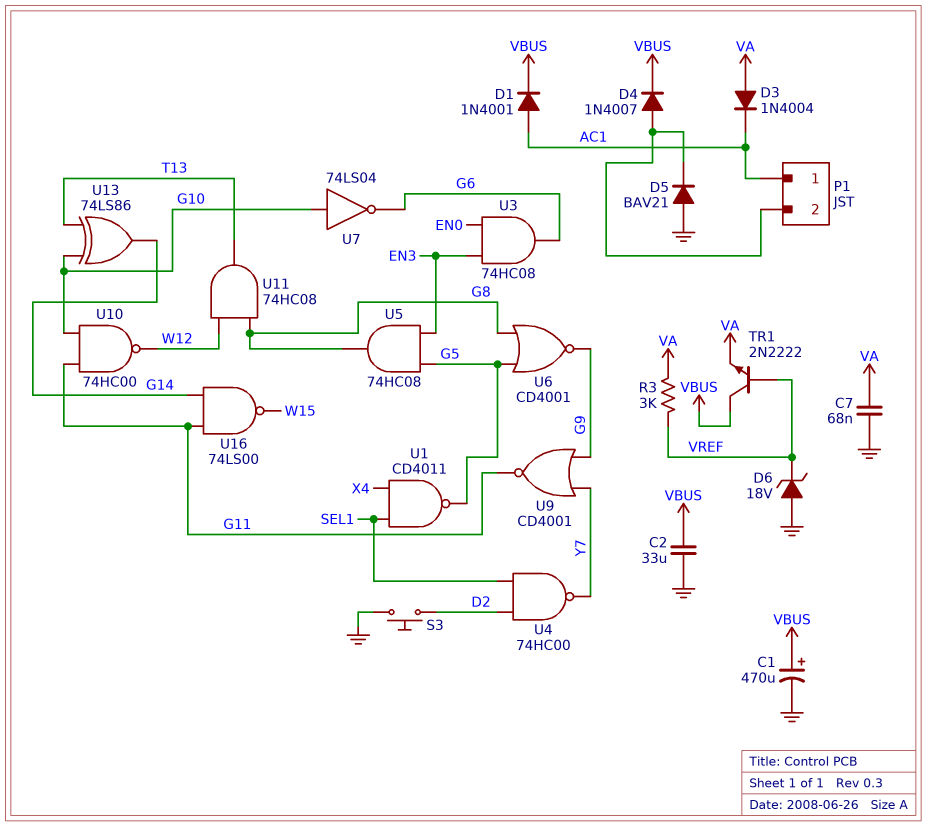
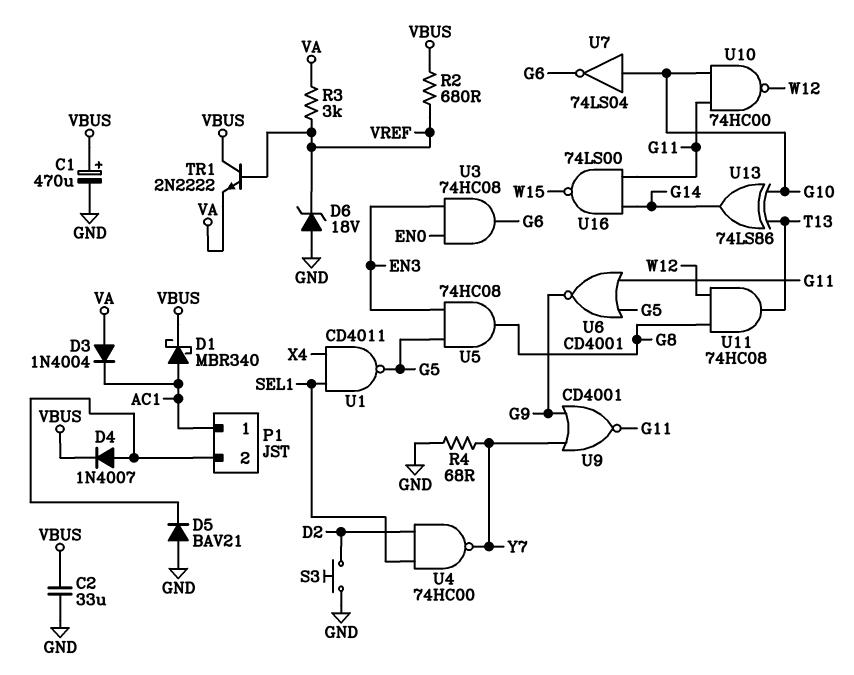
C7: 68nF (GND, VA) -> none
D1: diode 1N4001 (A AC1, K VBUS) -> schottky MBR340 (A AC1, K VBUS)
R2: none -> 680 (VBUS, VREF)
R4: none -> 68 (GND, Y7)
U6: NOR CD4001 (in G5, in G8, out G9) -> NOR CD4001 (in G5, in G11, out G9)

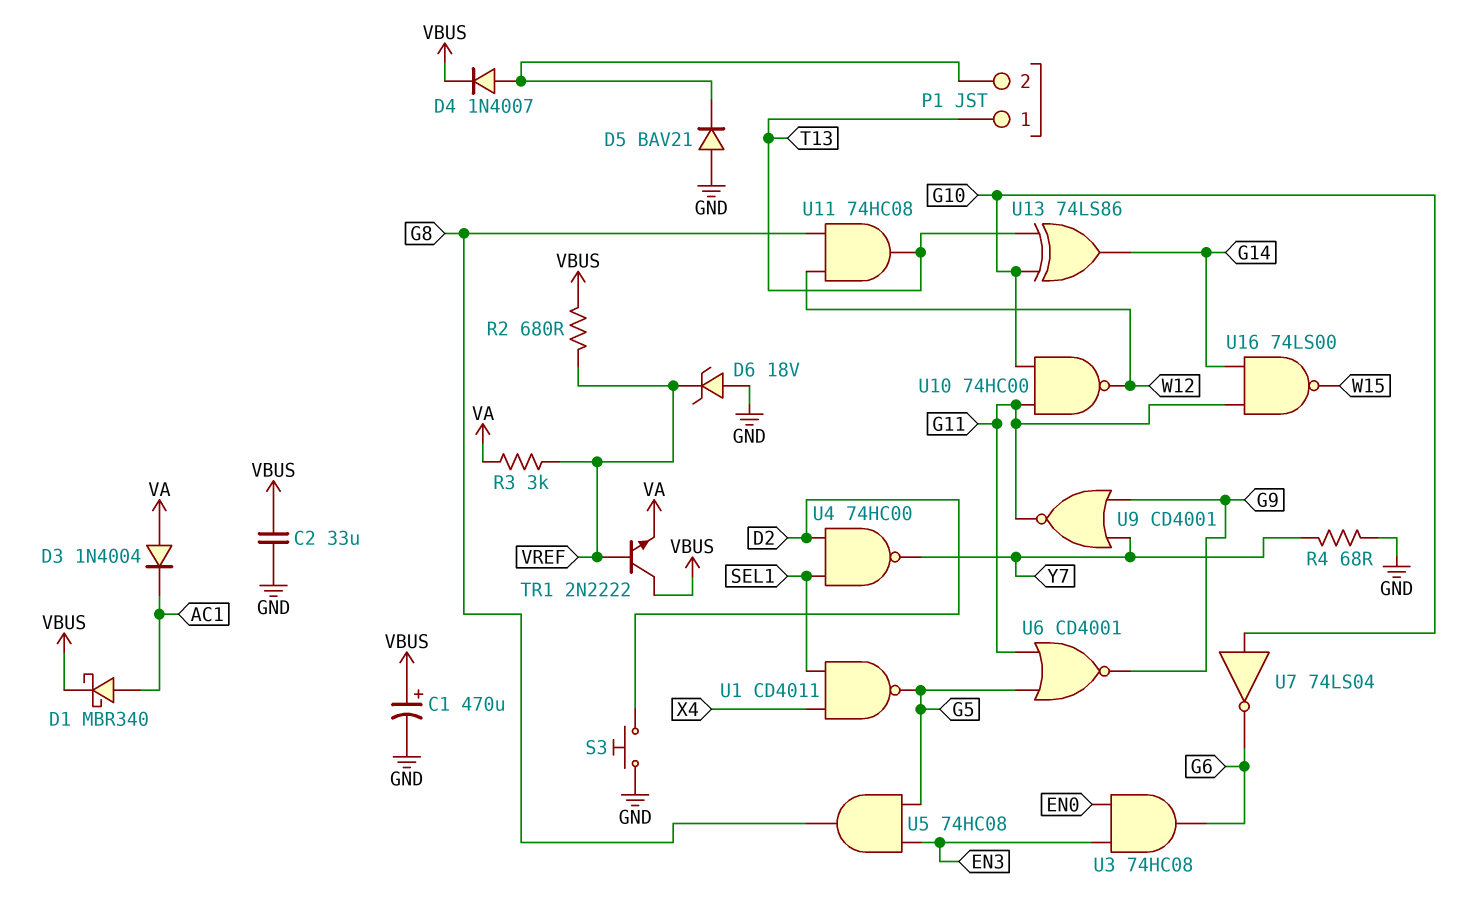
P1 pin 1: AC1 -> T13

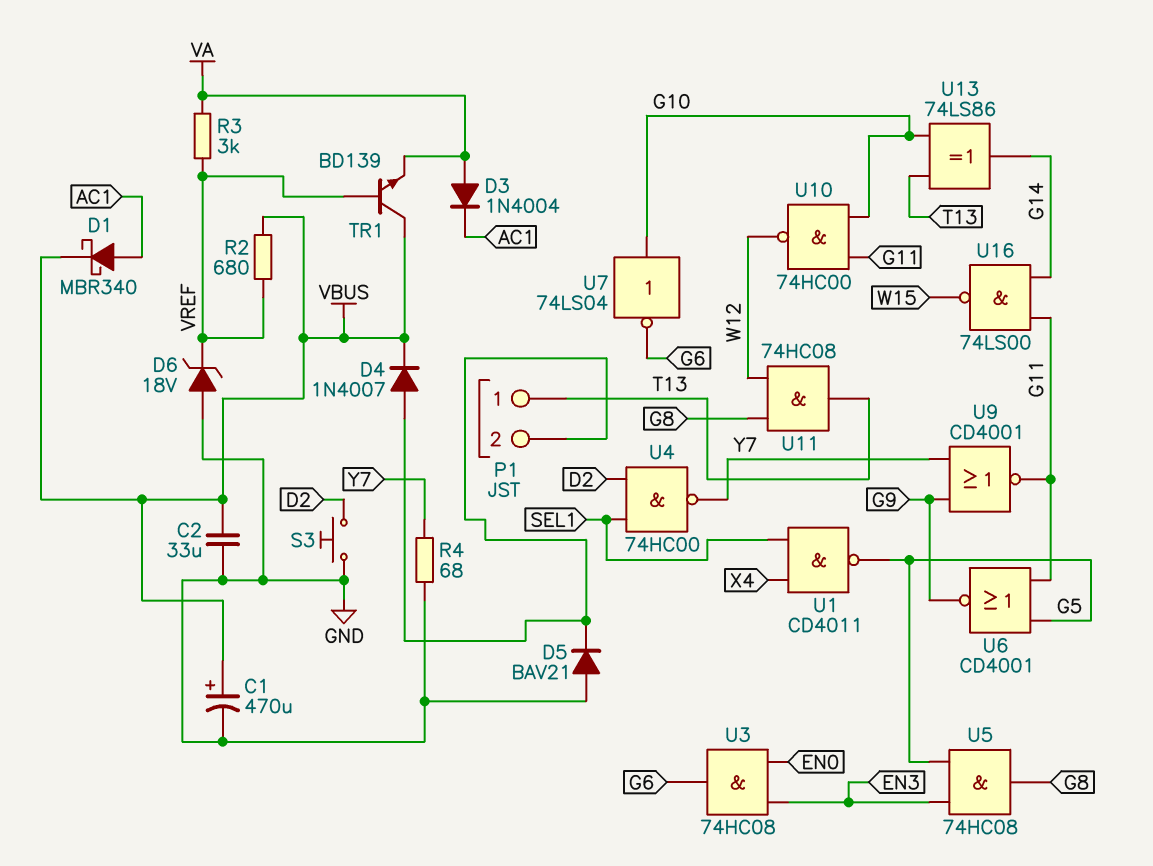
TR1: NPN 2N2222 (B VREF, C VBUS, E VA) -> NPN BD139 (B VREF, C VBUS, E VA)

